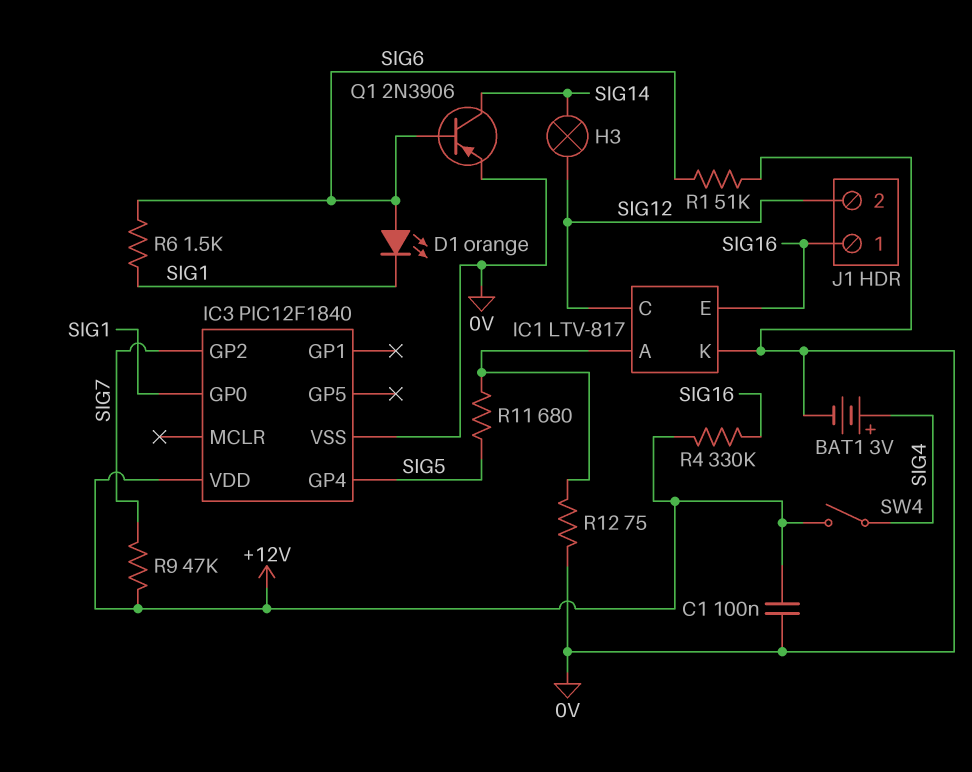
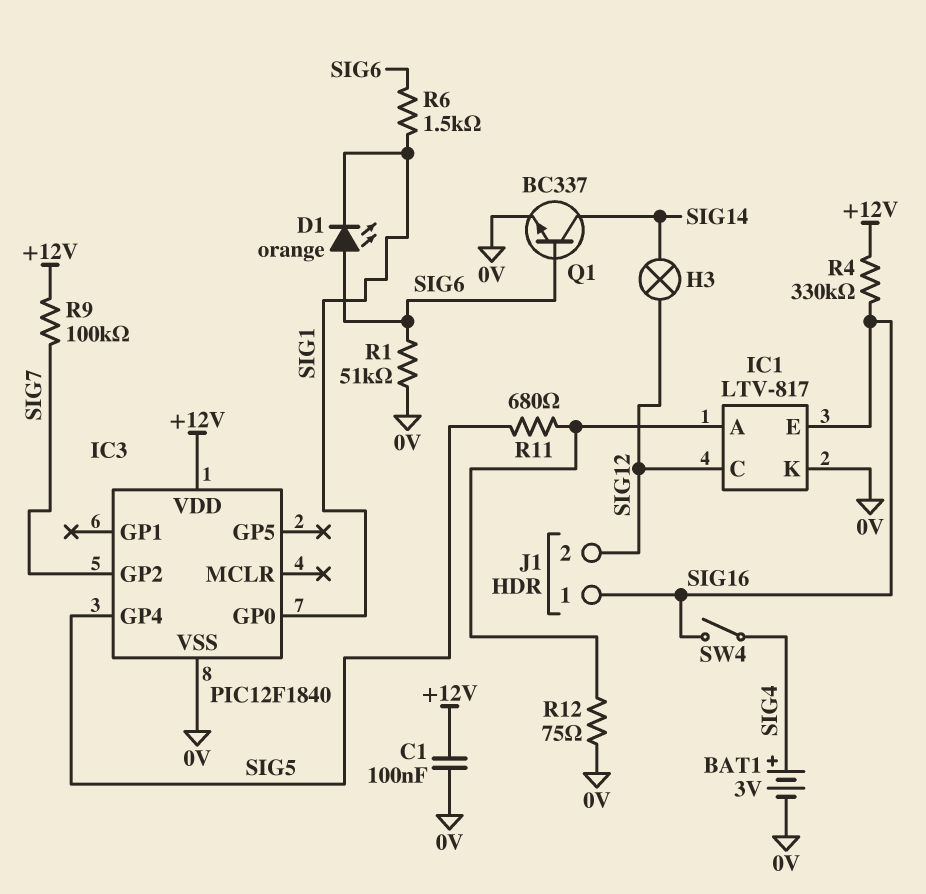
Q1: PNP 2N3906 (B SIG6, C SIG14, E 0V) -> NPN BC337 (B SIG6, C SIG14, E 0V)
R9: 47k (+12V, SIG7) -> 100k (+12V, SIG7)
SW4: switch (+12V, SIG4) -> switch (SIG4, SIG16)

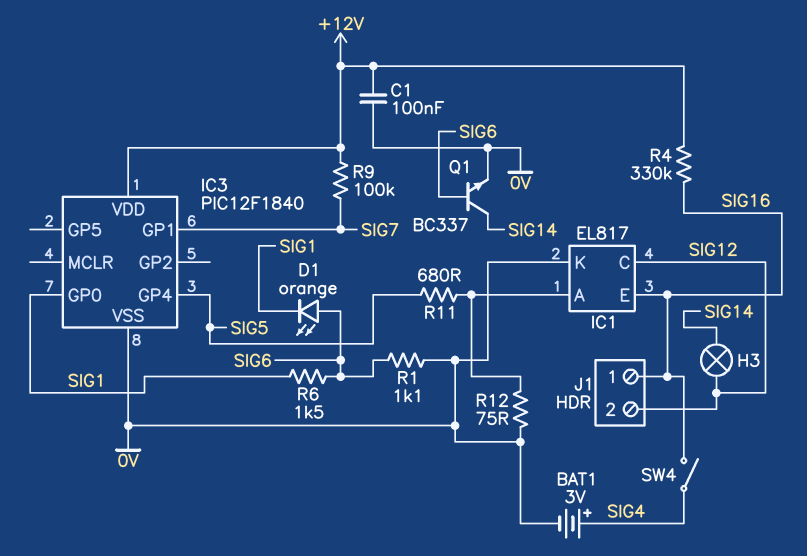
IC1: LTV-817 -> EL817
IC3 pin GP1: none -> SIG7
IC3 pin GP2: SIG7 -> none
R1: 51k (0V, SIG6) -> 1.1k (0V, SIG6)

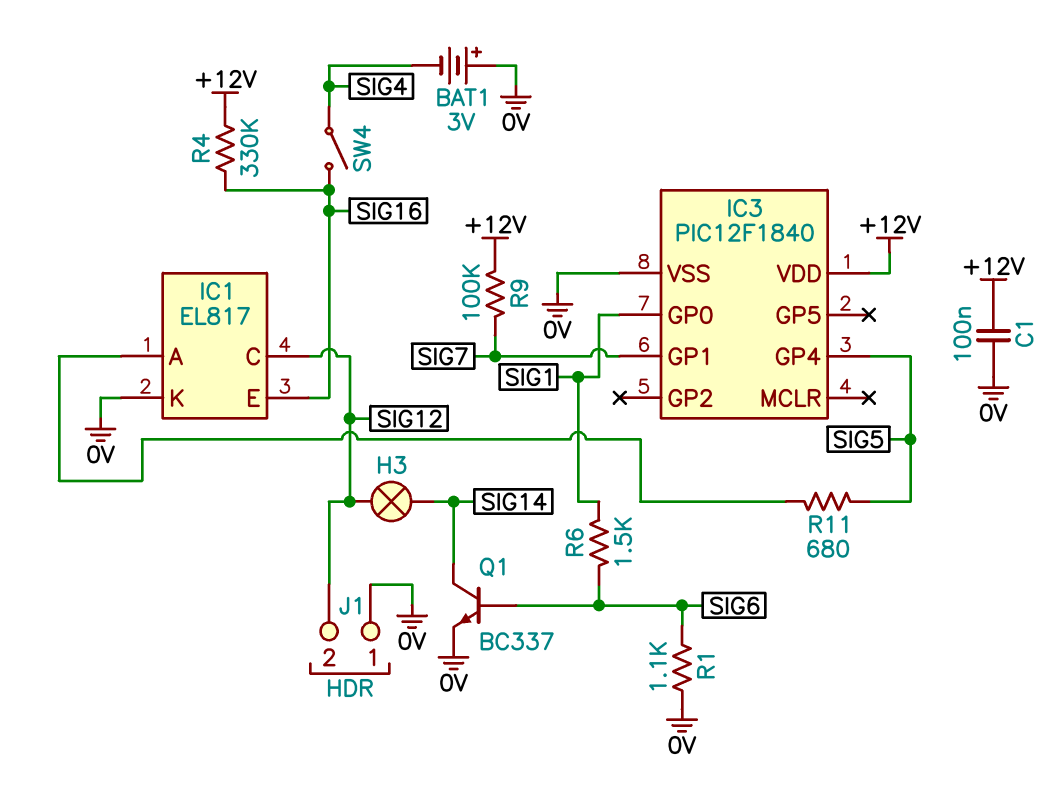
BAT1: 3V (plus SIG4, minus 0V) -> 3V (plus 0V, minus SIG4)
D1: LED orange (A SIG6, K SIG1) -> none
J1 pin 1: SIG16 -> 0V
R12: 75 (0V, IC1/A) -> none

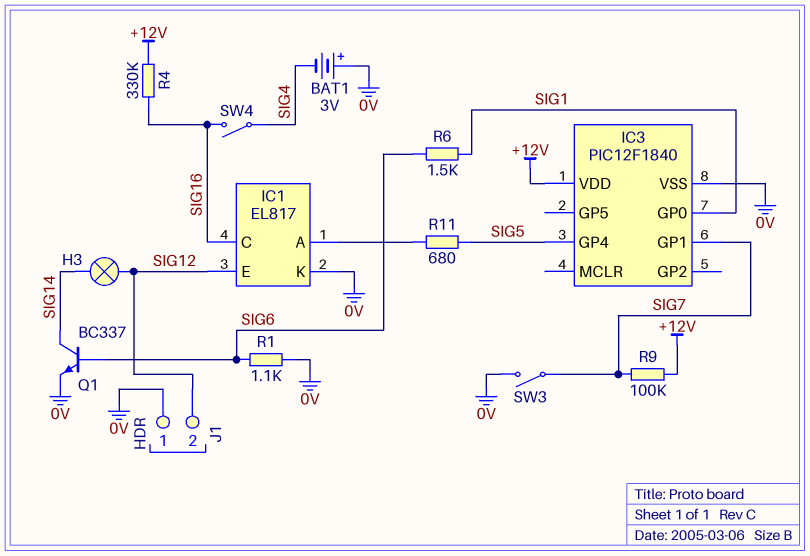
C1: 100nF (+12V, 0V) -> none
IC1 pin C: SIG12 -> SIG16
IC1 pin E: SIG16 -> SIG12
SW3: none -> switch (0V, SIG7)

